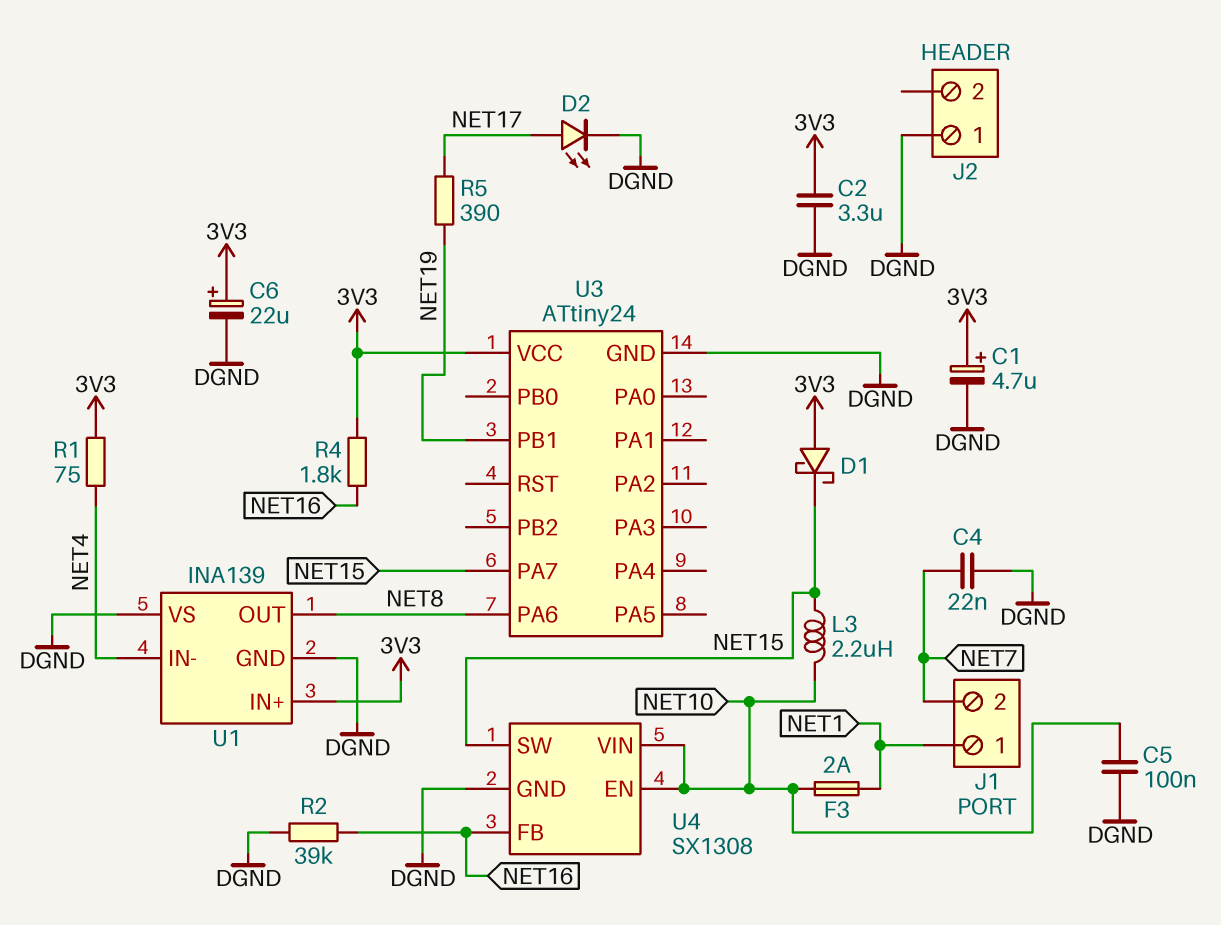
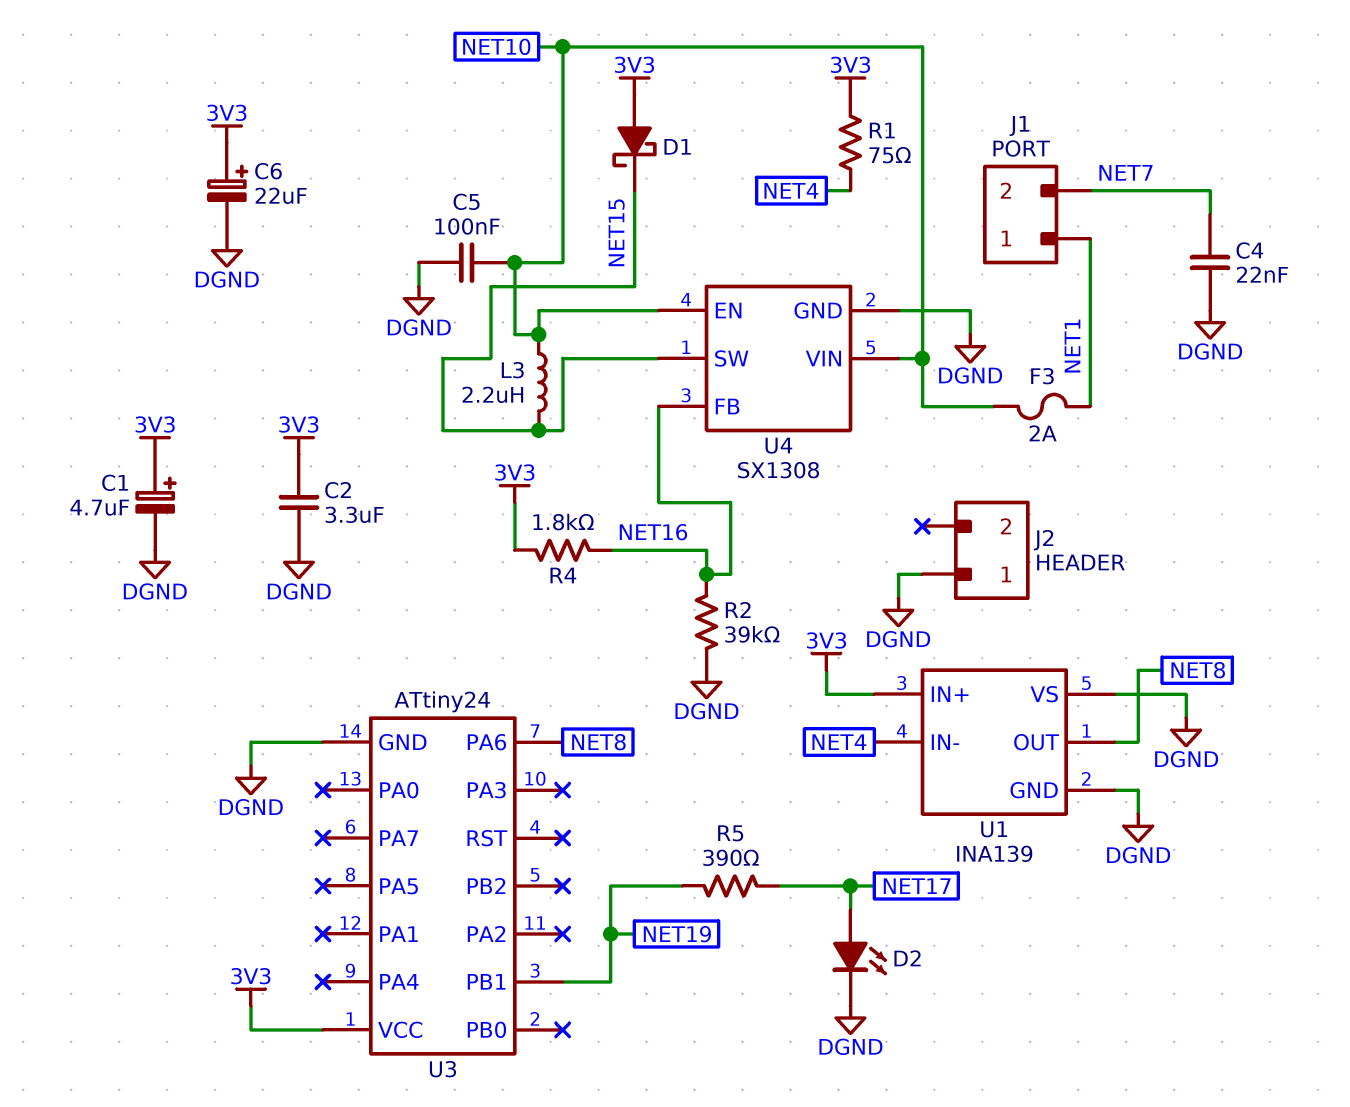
U3 pin PA7: NET15 -> none

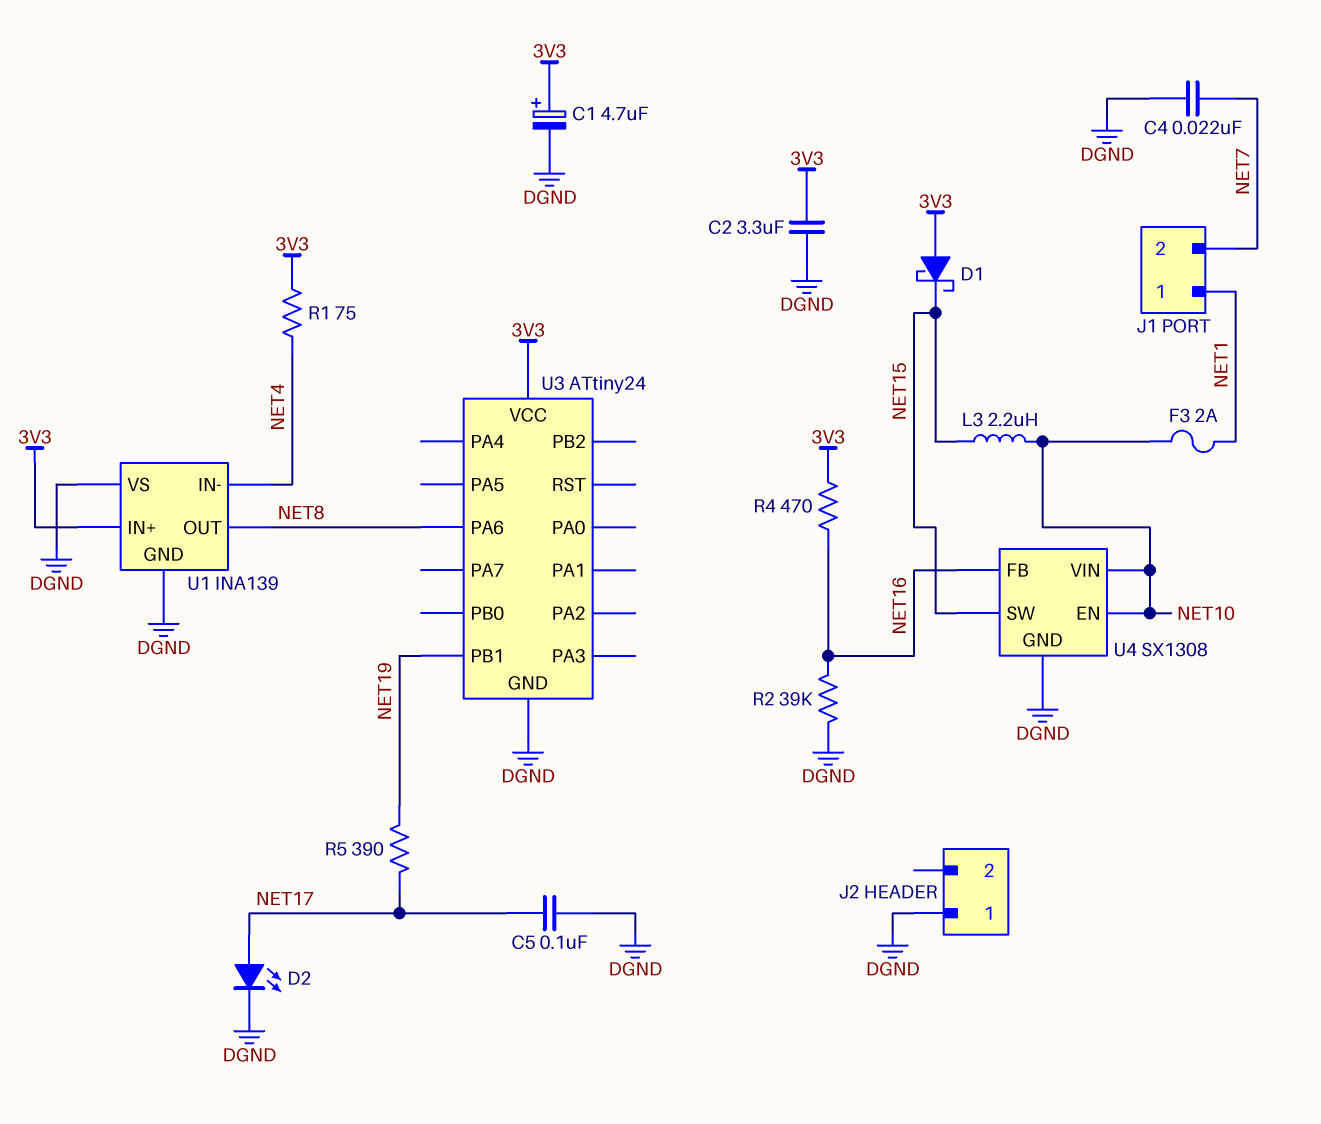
C5: 100nF (DGND, NET10) -> 100nF (DGND, NET17)
C6: 22uF (plus 3V3, minus DGND) -> none
R4: 1.8k (3V3, NET16) -> 470 (3V3, NET16)

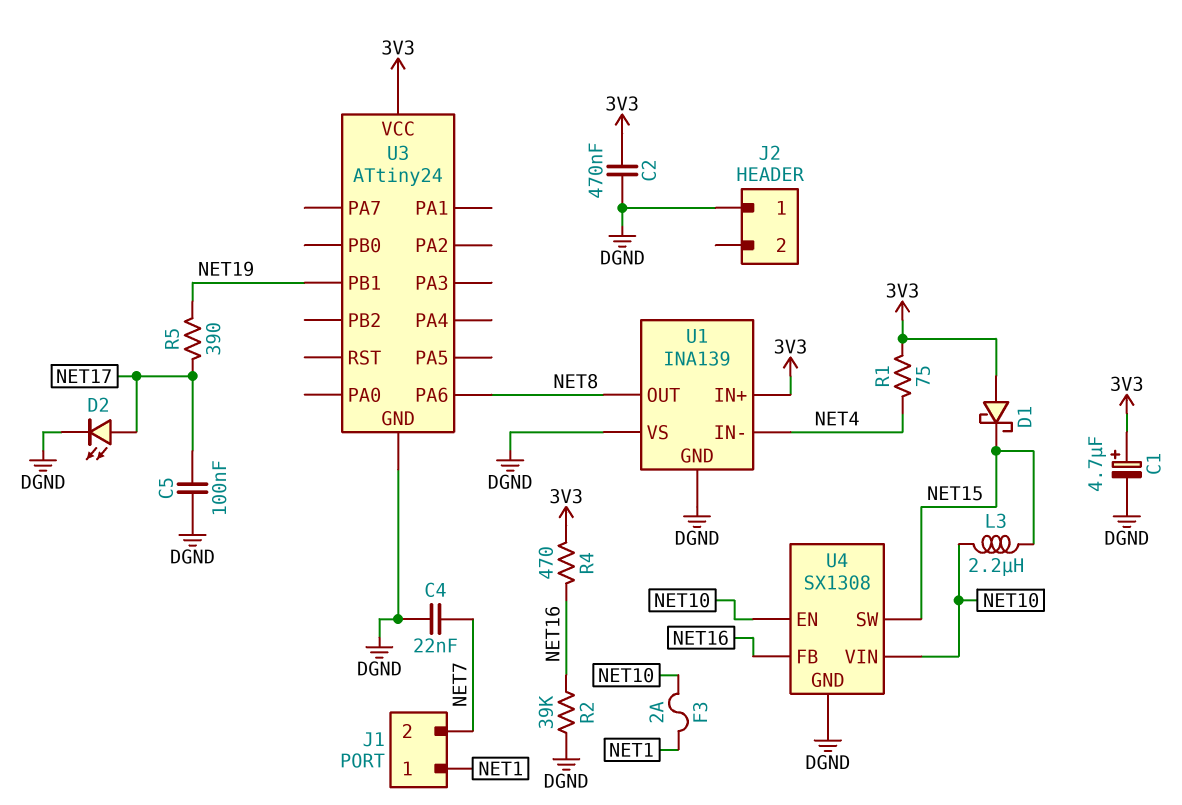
C2: 3.3uF (3V3, DGND) -> 470nF (3V3, DGND)

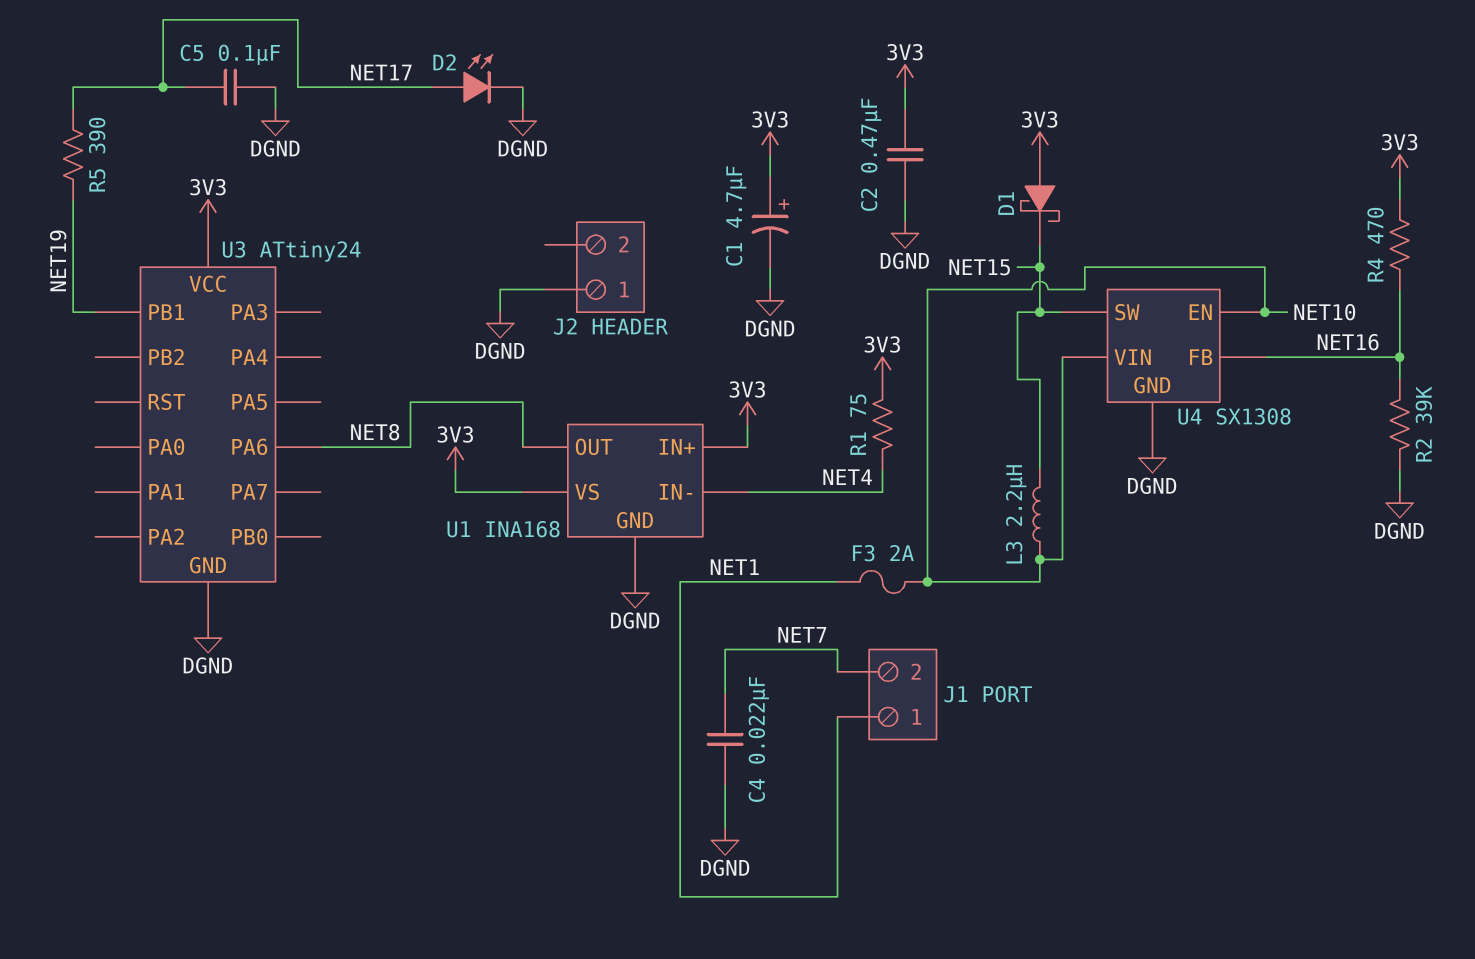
U1: INA139 -> INA168
U1 pin VS: DGND -> 3V3

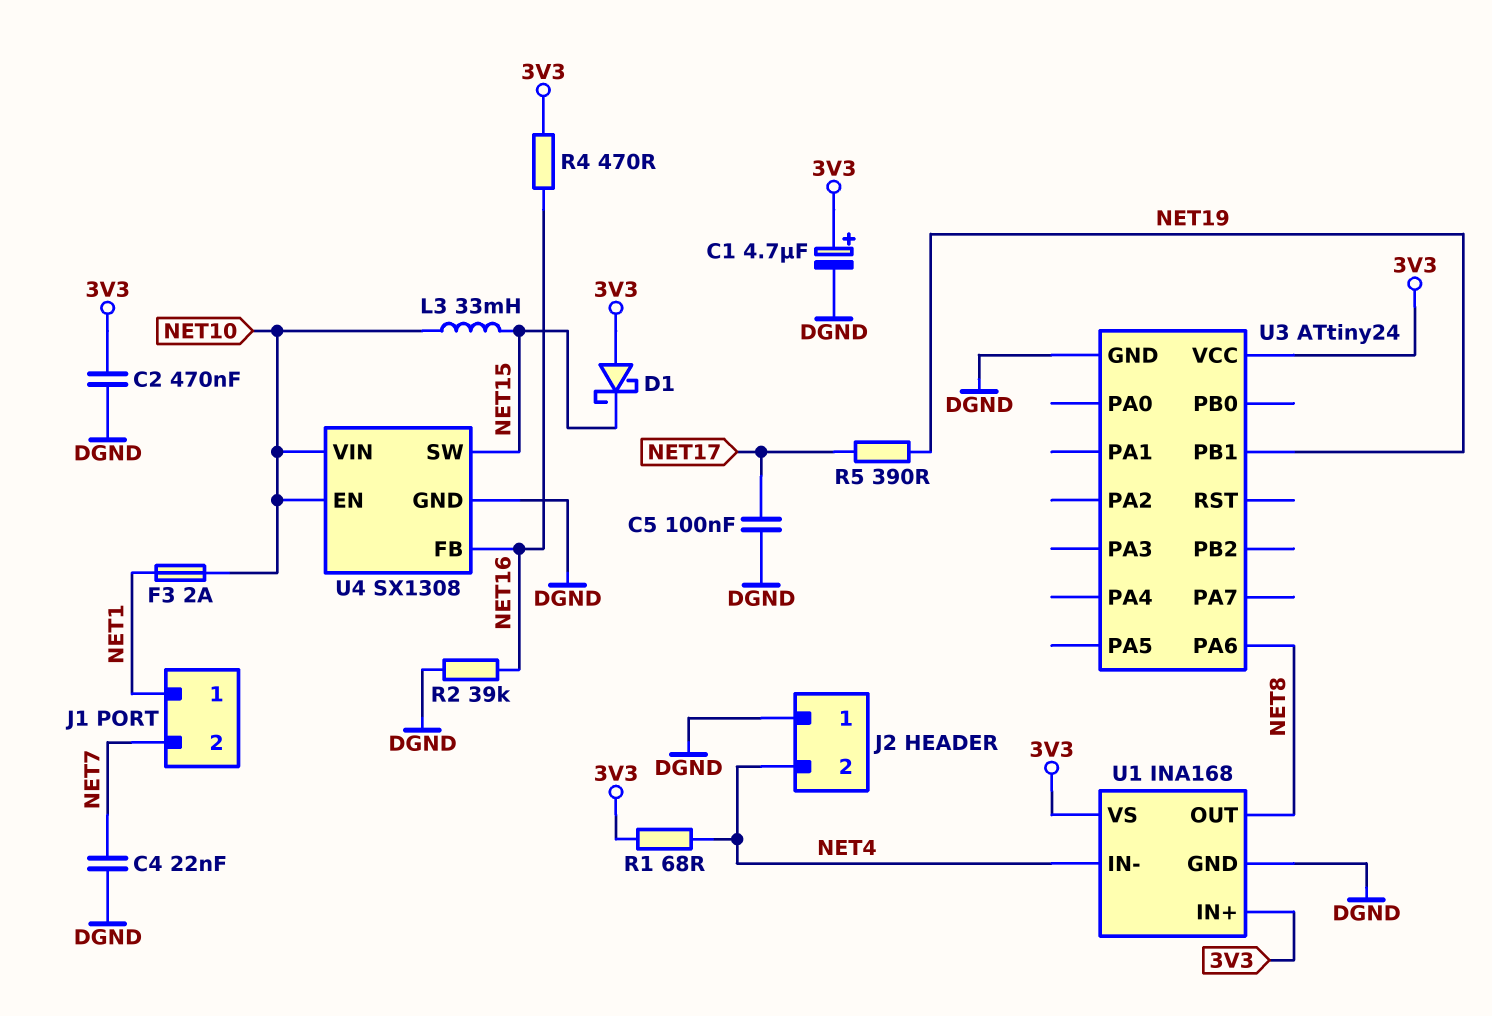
D2: LED (A NET17, K DGND) -> none
J2 pin 2: none -> NET4
L3: 2.2uH (NET10, NET15) -> 33mH (NET10, NET15)
R1: 75 (3V3, NET4) -> 68 (3V3, NET4)

